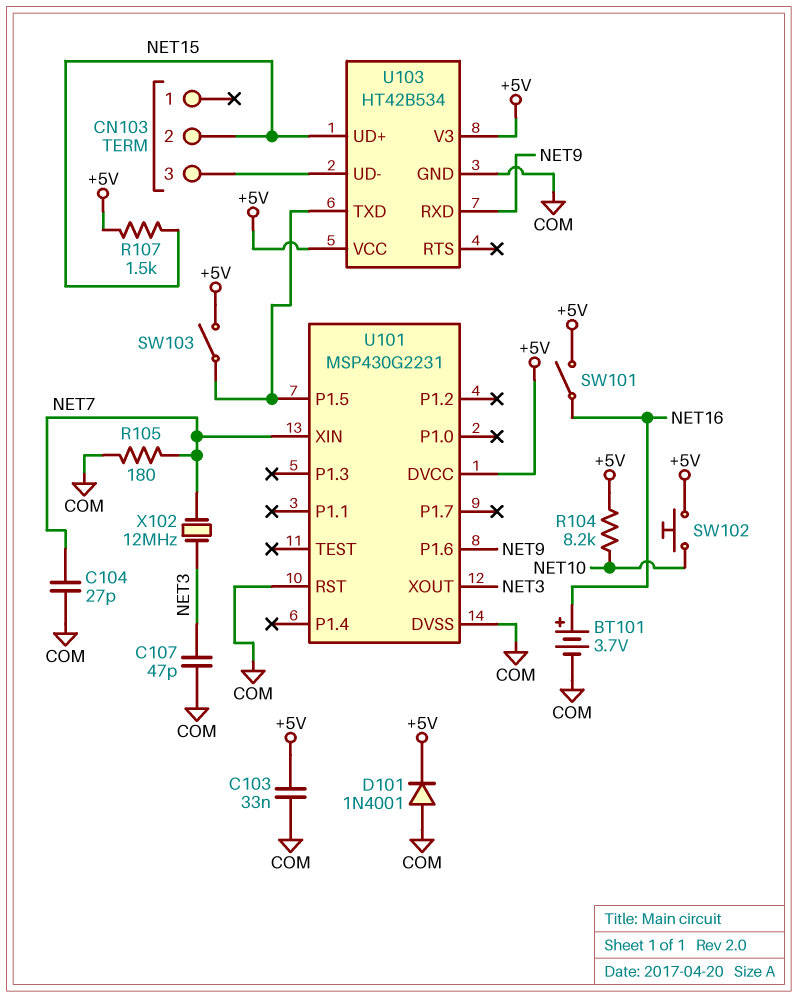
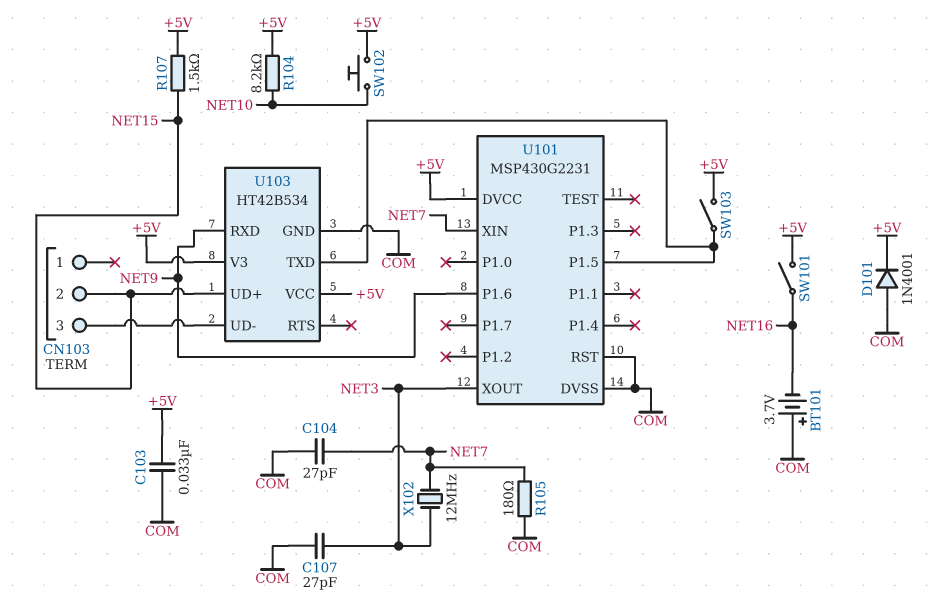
BT101: 3.7V (plus NET16, minus COM) -> 3.7V (plus COM, minus NET16)
C107: 47pF (COM, NET3) -> 27pF (COM, NET3)

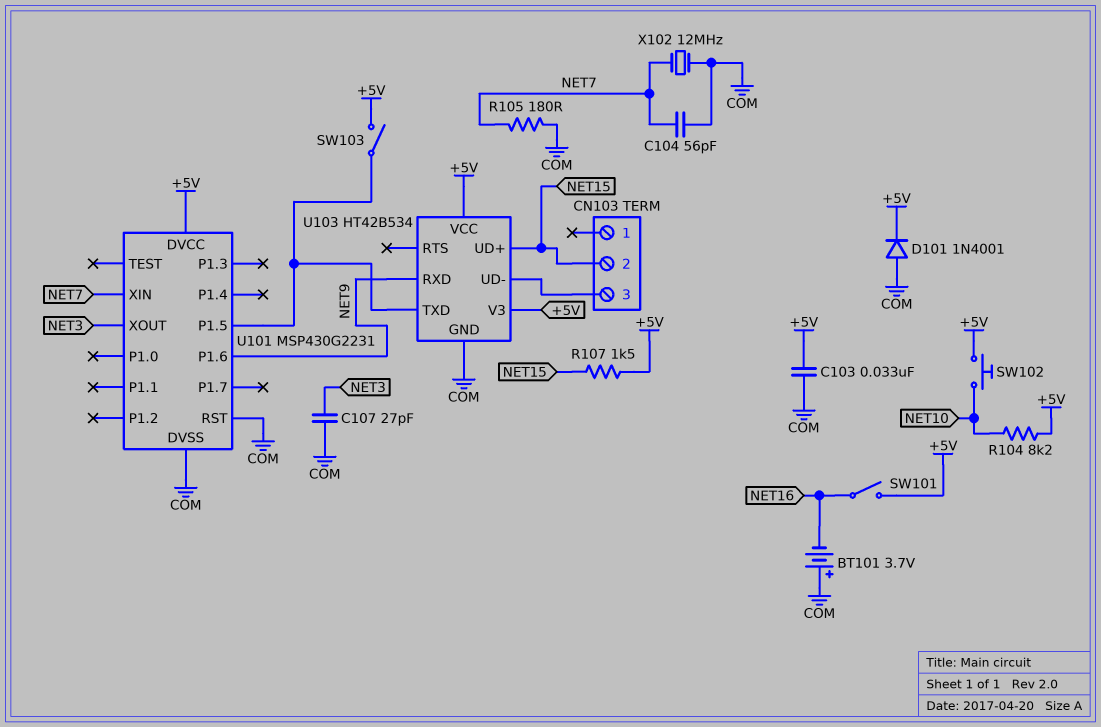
C104: 27pF (COM, NET7) -> 56pF (COM, NET7)
X102: 12MHz (NET3, NET7) -> 12MHz (COM, NET7)

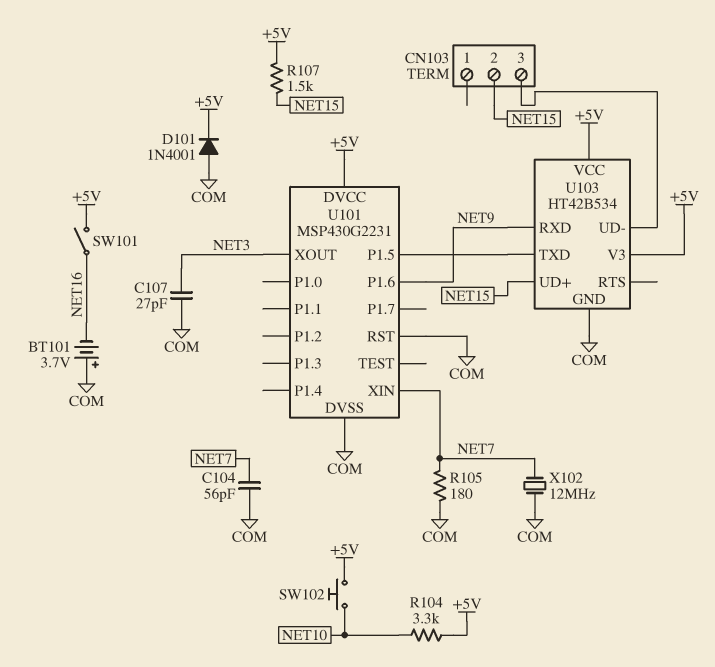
C103: 33nF (+5V, COM) -> none
R104: 8.2k (+5V, NET10) -> 3.3k (+5V, NET10)
SW103: switch (+5V, U101/P1.5) -> none

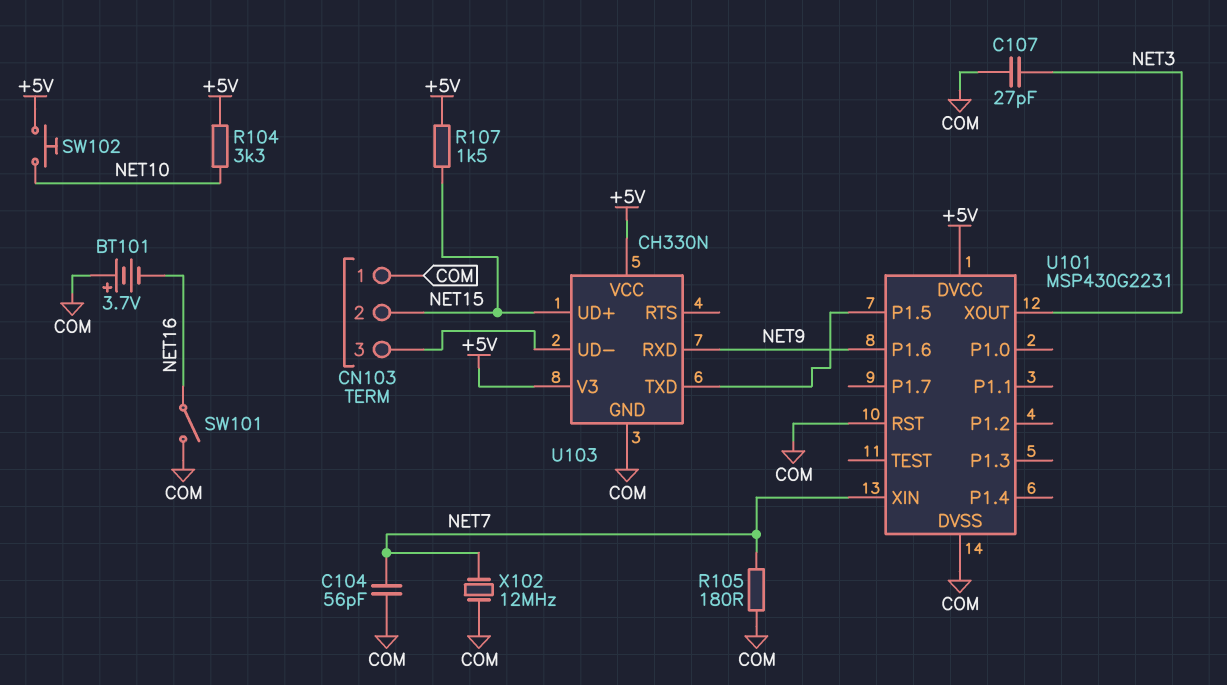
CN103 pin 1: none -> COM
D101: diode 1N4001 (A COM, K +5V) -> none
SW101: switch (+5V, NET16) -> switch (COM, NET16)
U103: HT42B534 -> CH330N

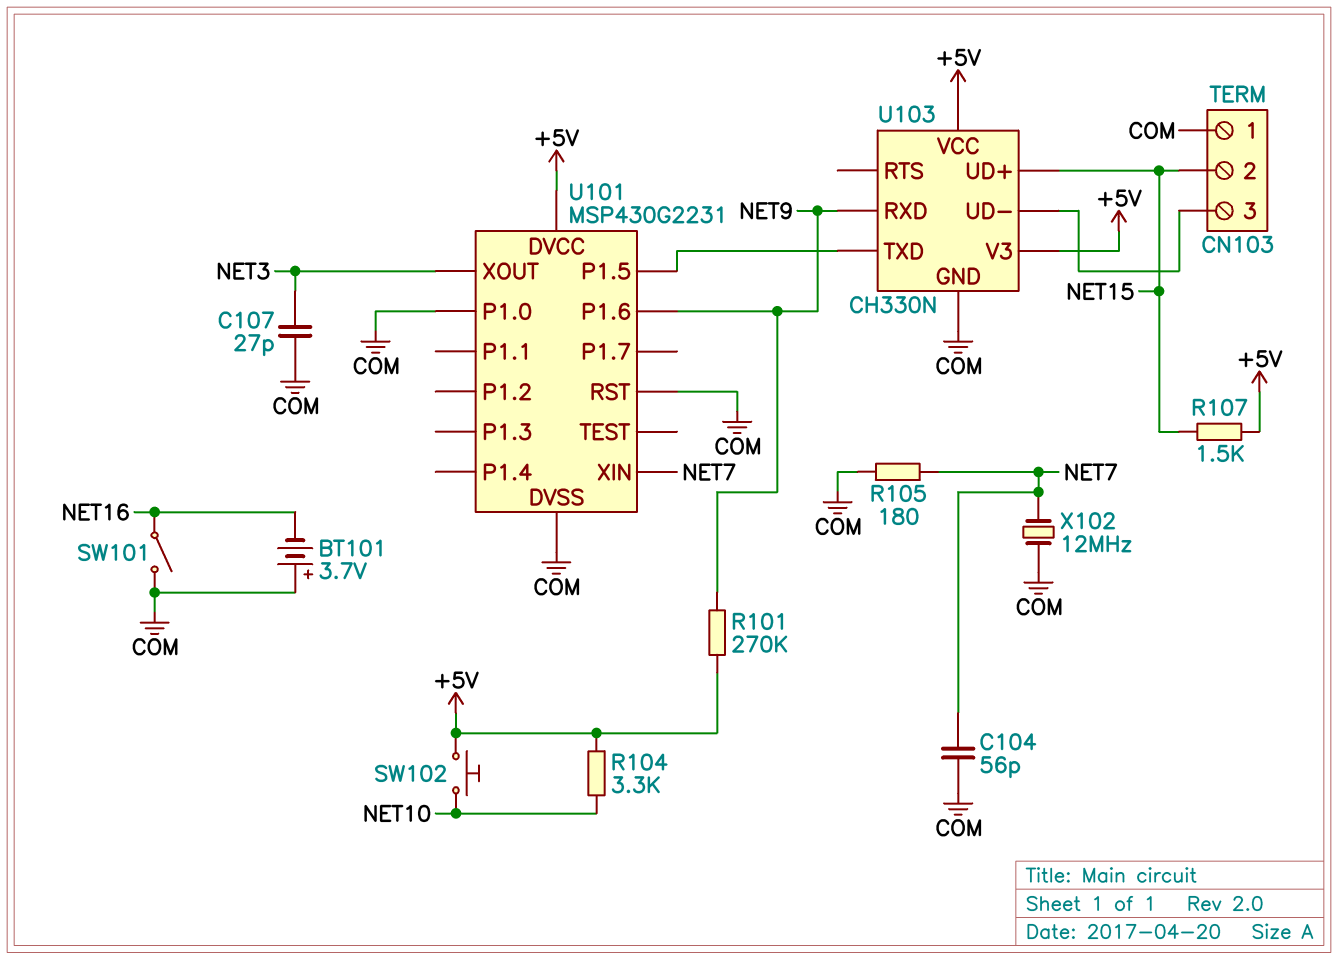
R101: none -> 270k (+5V, NET9)
U101 pin P1.0: none -> COM

